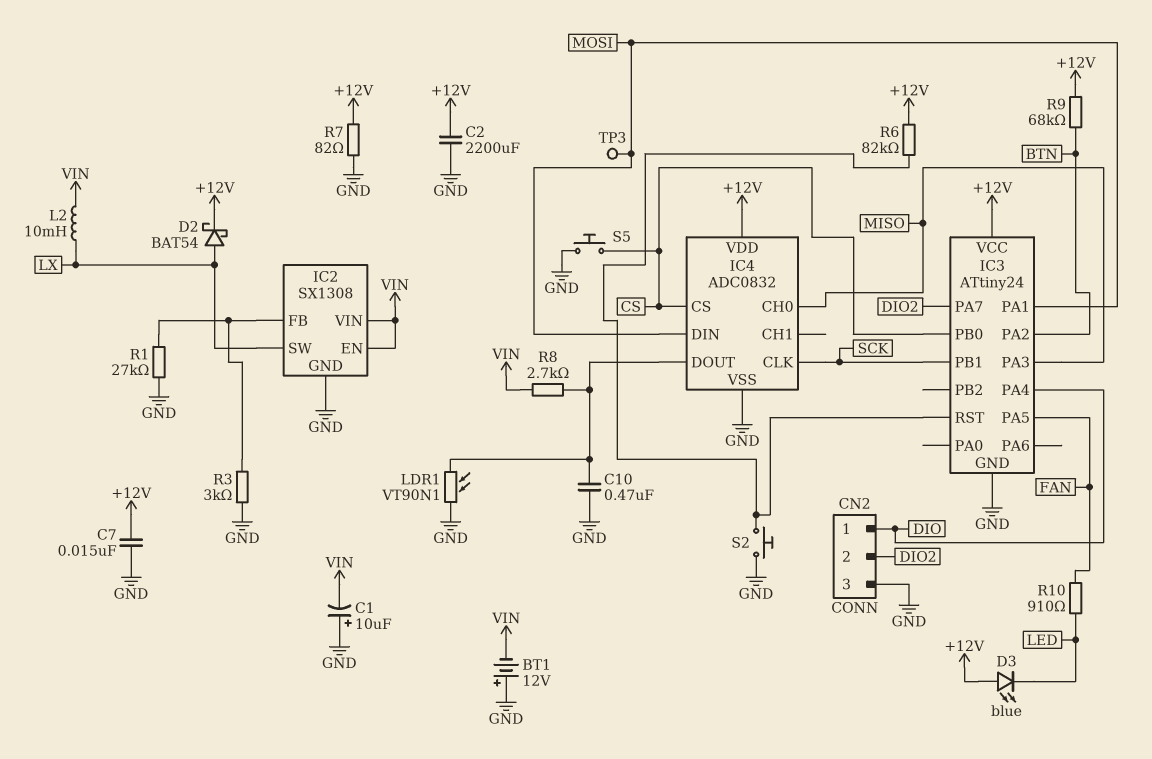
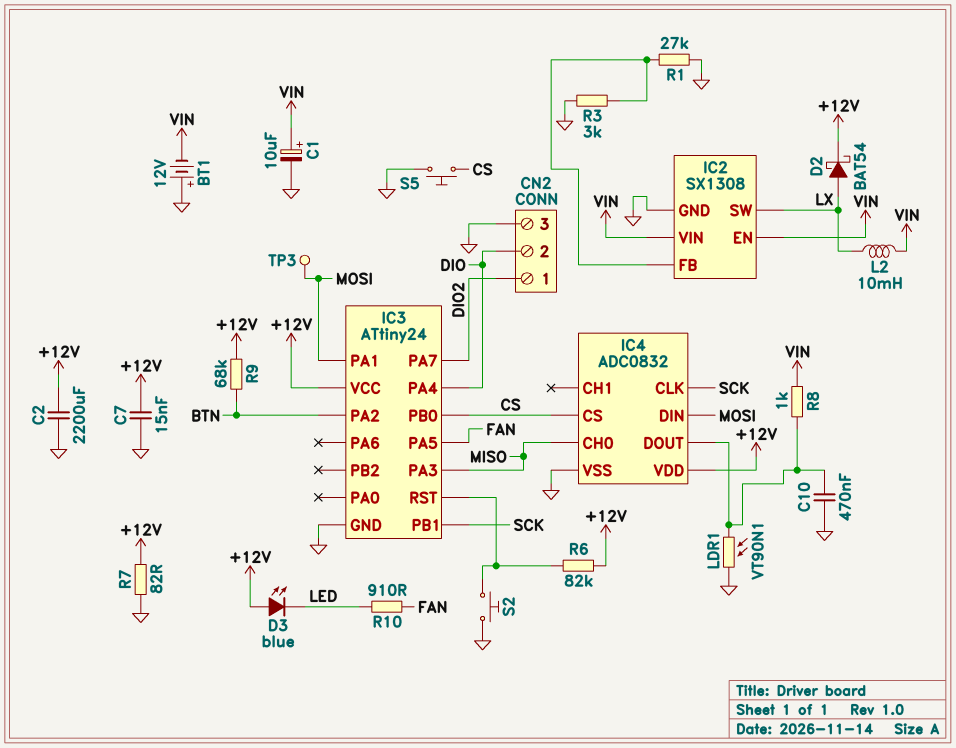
C1: 10uF (plus GND, minus VIN) -> 10uF (plus VIN, minus GND)
CN2 pin 1: DIO -> DIO2
CN2 pin 2: DIO2 -> DIO
R8: 2.7k (IC4/DOUT, VIN) -> 1k (IC4/DOUT, VIN)

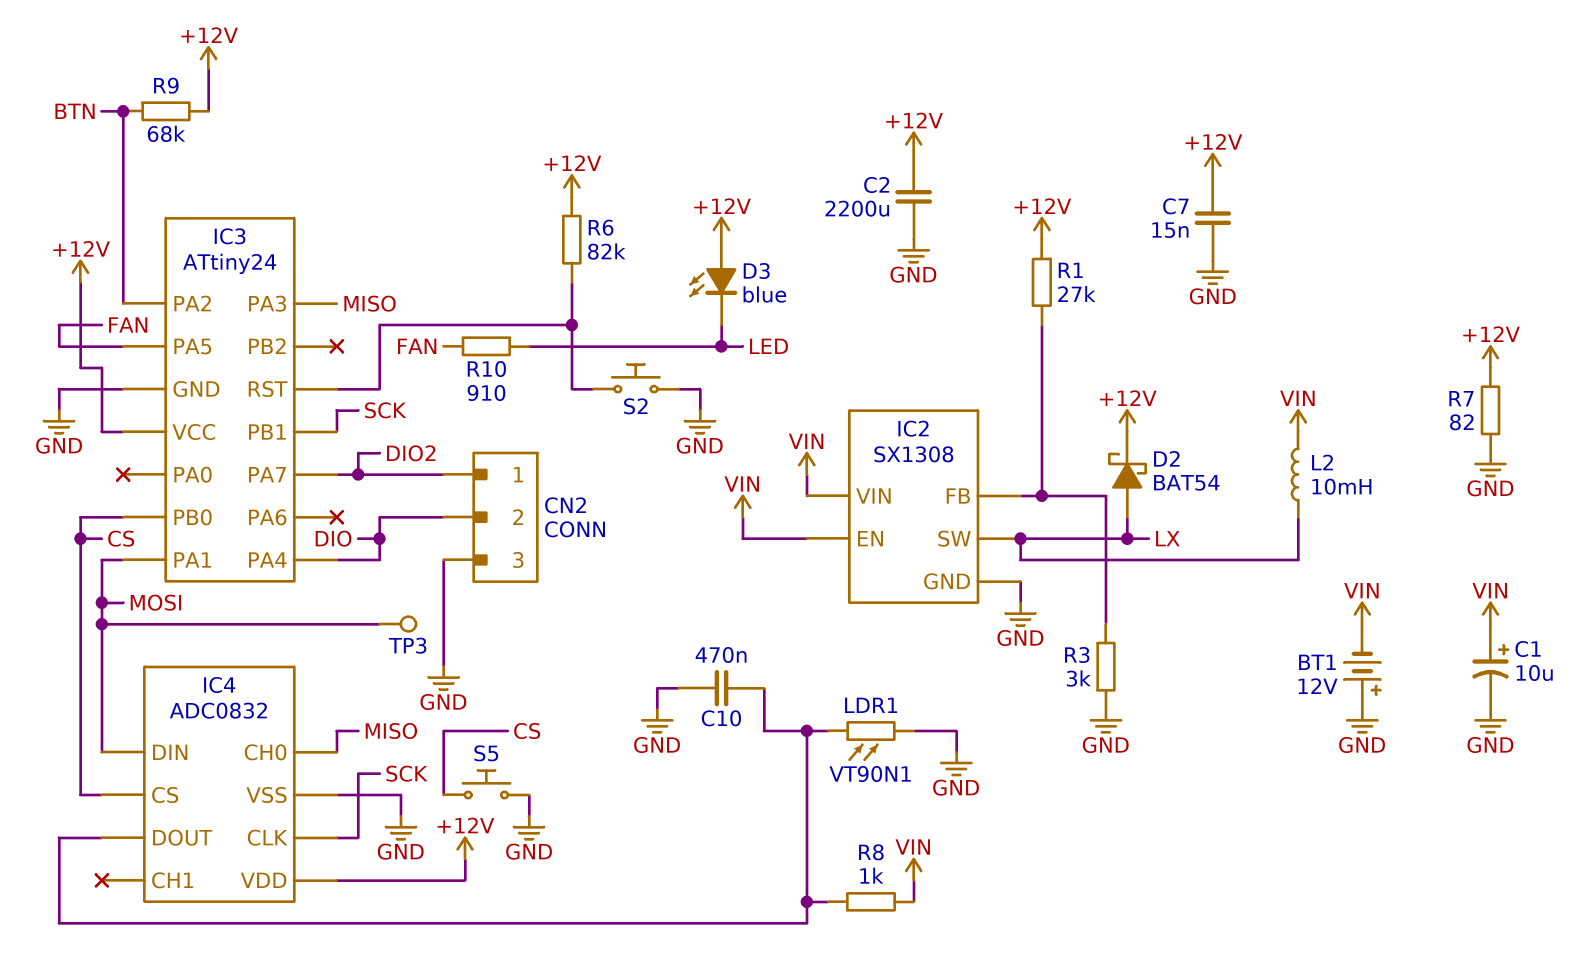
R1: 27k (GND, IC2/FB) -> 27k (+12V, IC2/FB)

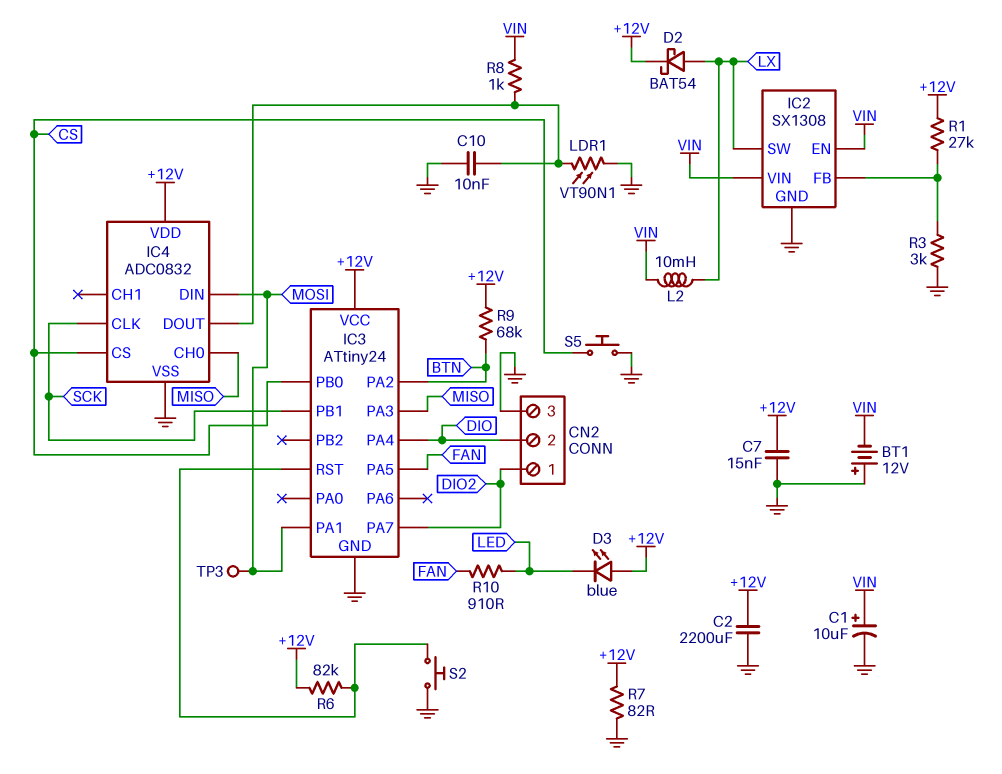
C10: 470nF (GND, IC4/DOUT) -> 10nF (GND, IC4/DOUT)

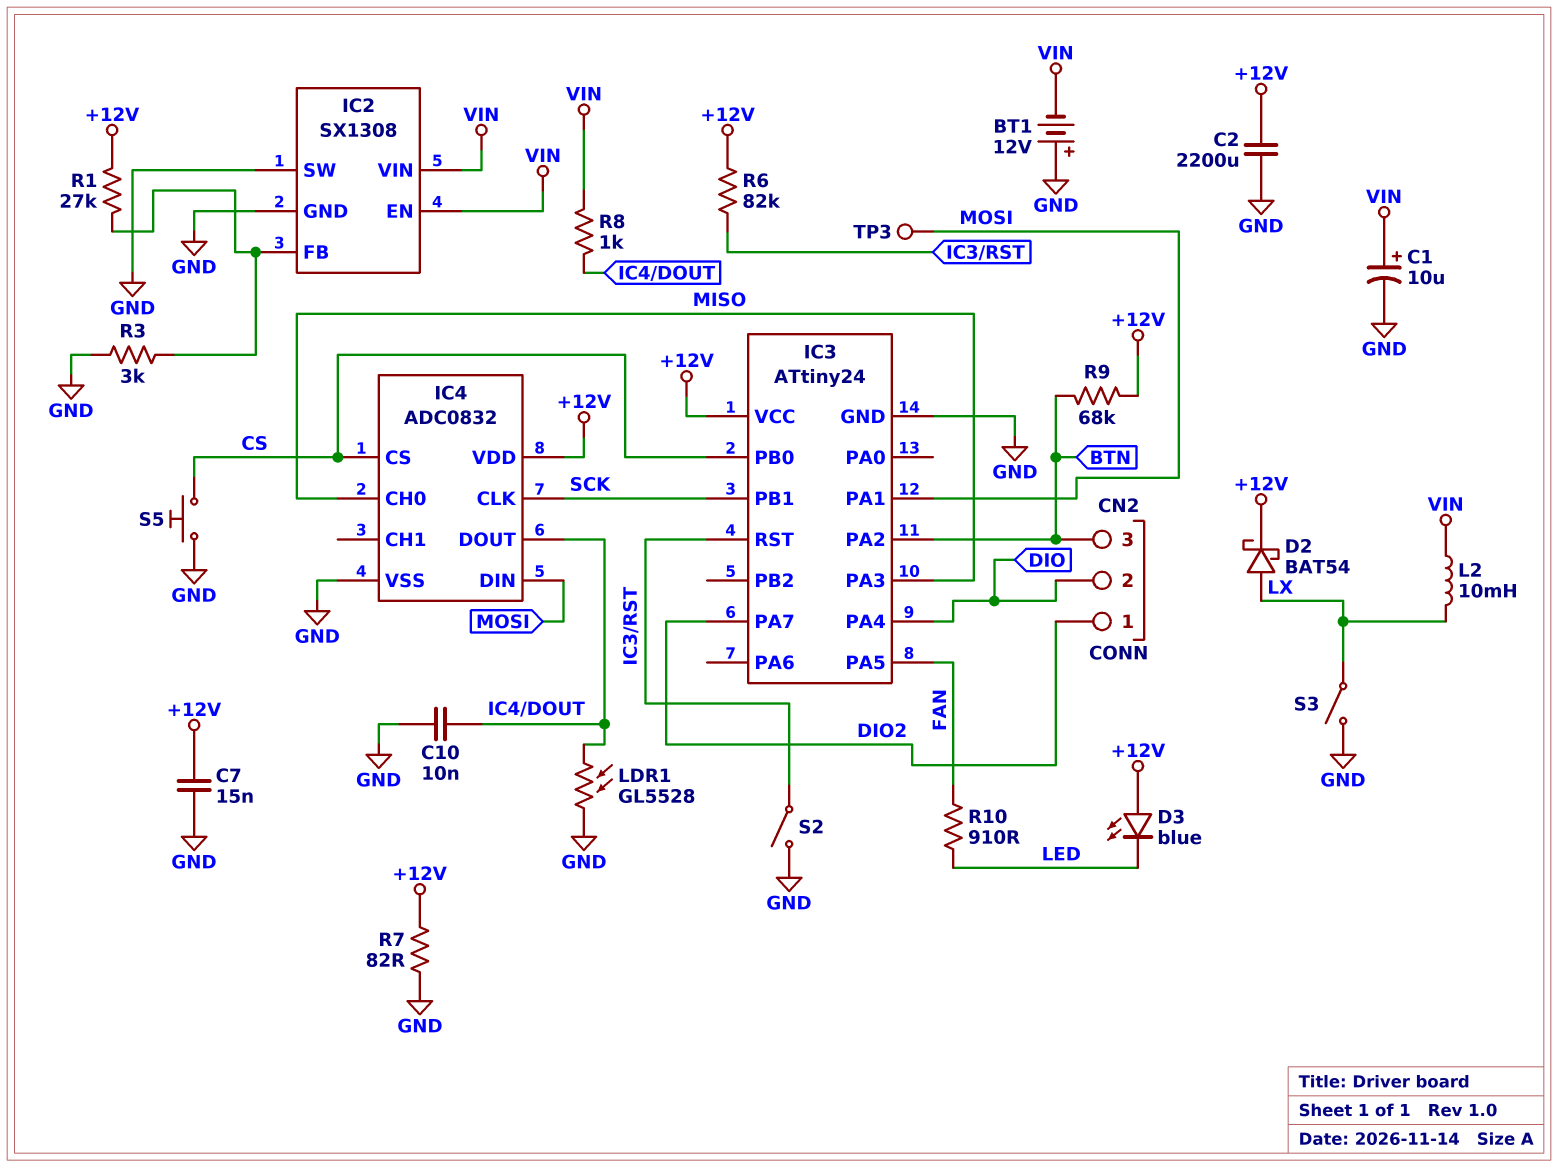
CN2 pin 3: GND -> BTN
IC2 pin SW: LX -> GND
LDR1: VT90N1 (GND, IC4/DOUT) -> GL5528 (GND, IC4/DOUT)
S2: button (GND, IC3/RST) -> switch (GND, IC3/RST)
S3: none -> switch (GND, LX)

